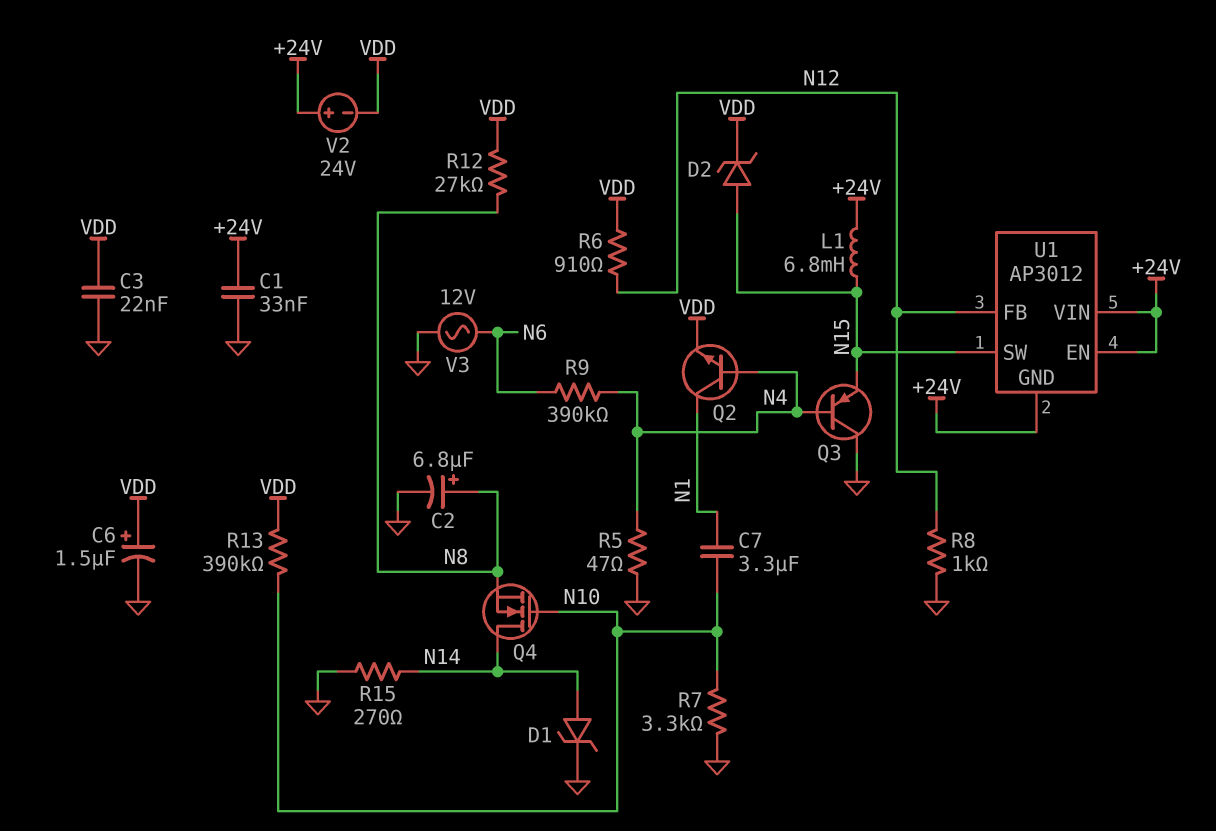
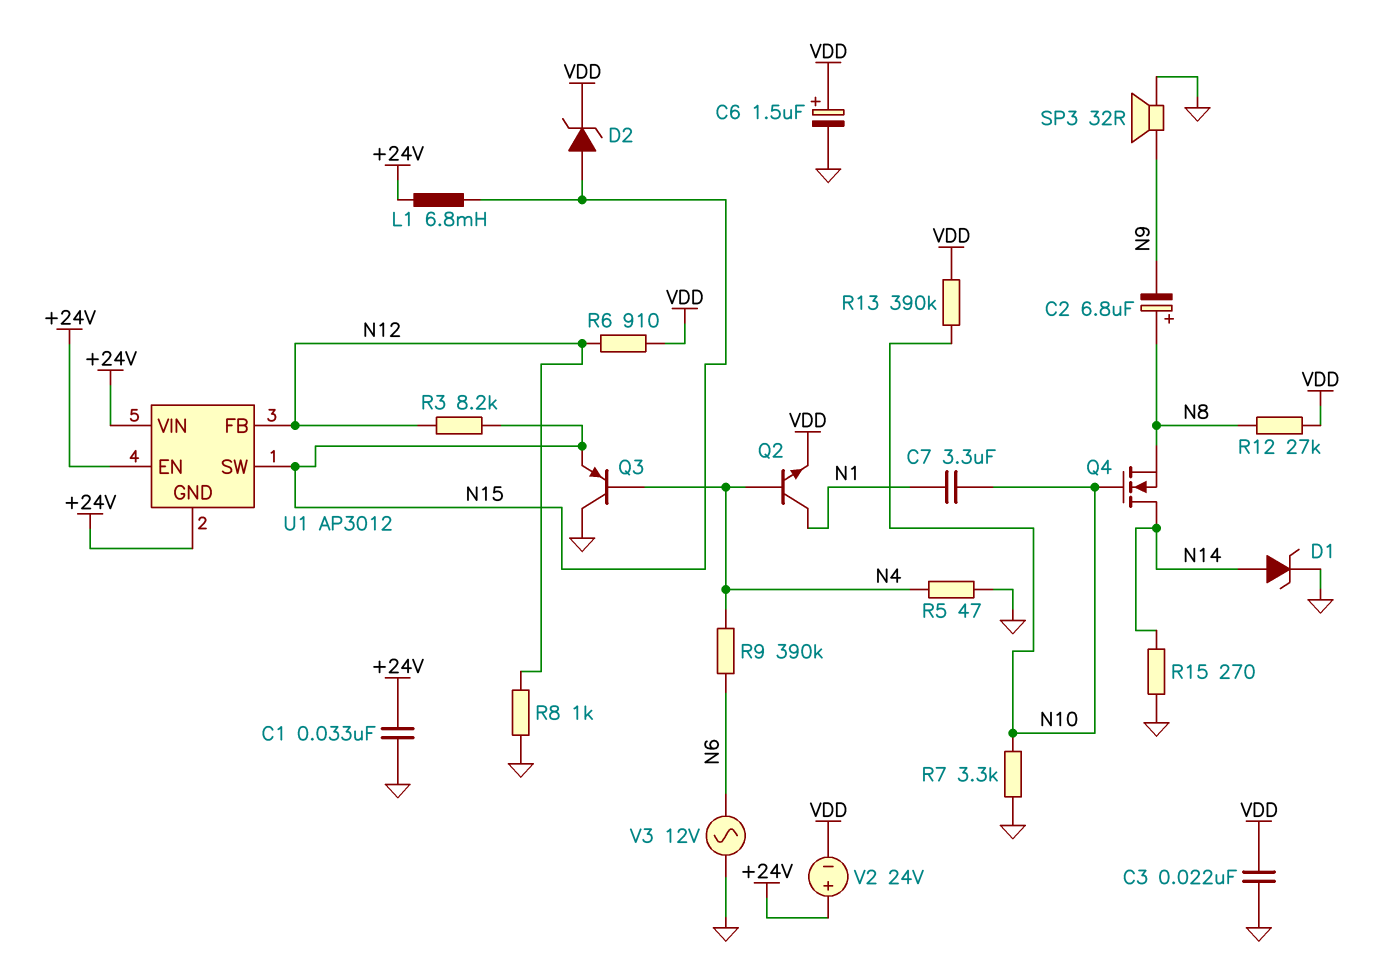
C2: 6.8uF (plus N8, minus GND) -> 6.8uF (plus N8, minus N9)
R3: none -> 8.2k (N12, N15)
SP3: none -> speaker 32R (GND, N9)

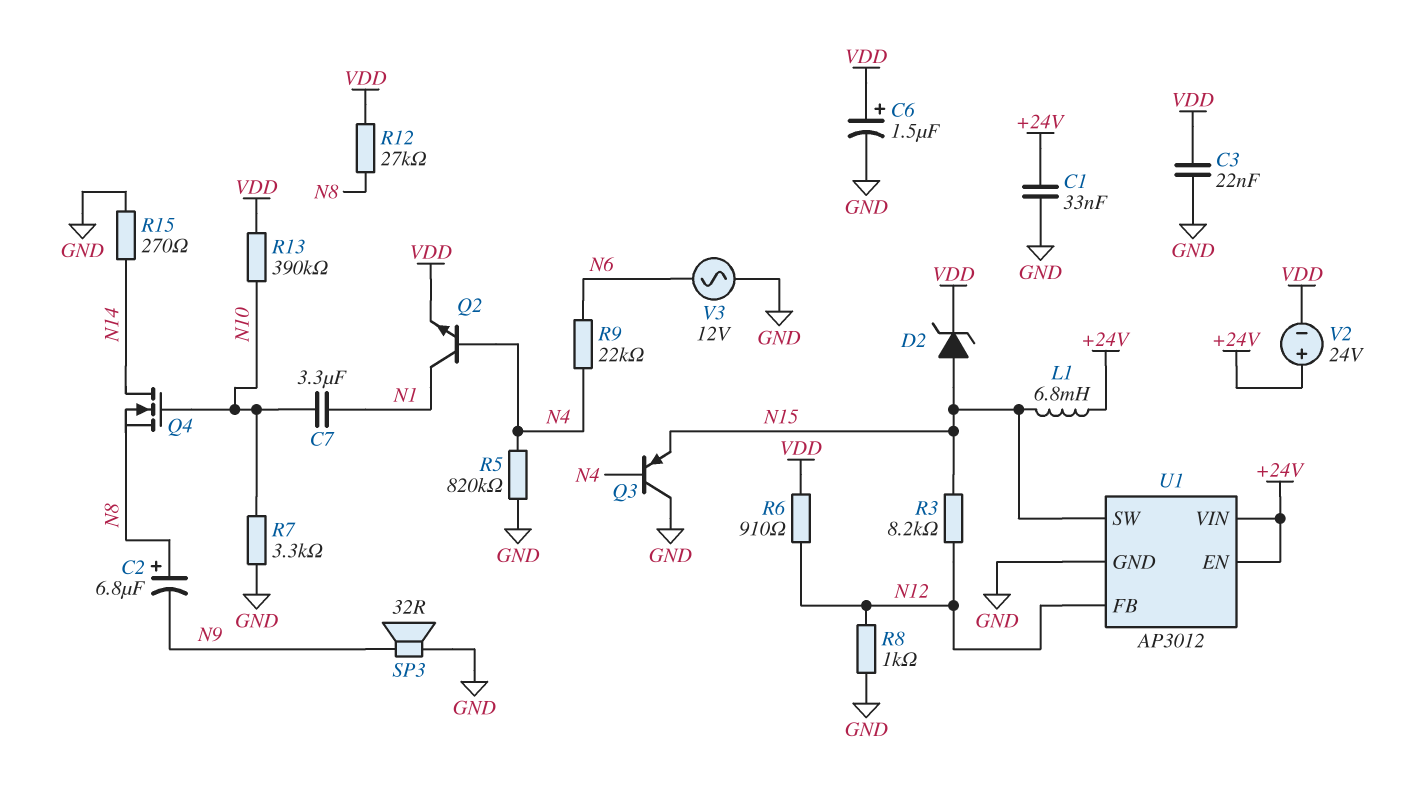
D1: zener (A N14, K GND) -> none
R5: 47 (GND, N4) -> 820k (GND, N4)
R9: 390k (N4, N6) -> 22k (N4, N6)
U1 pin GND: +24V -> GND

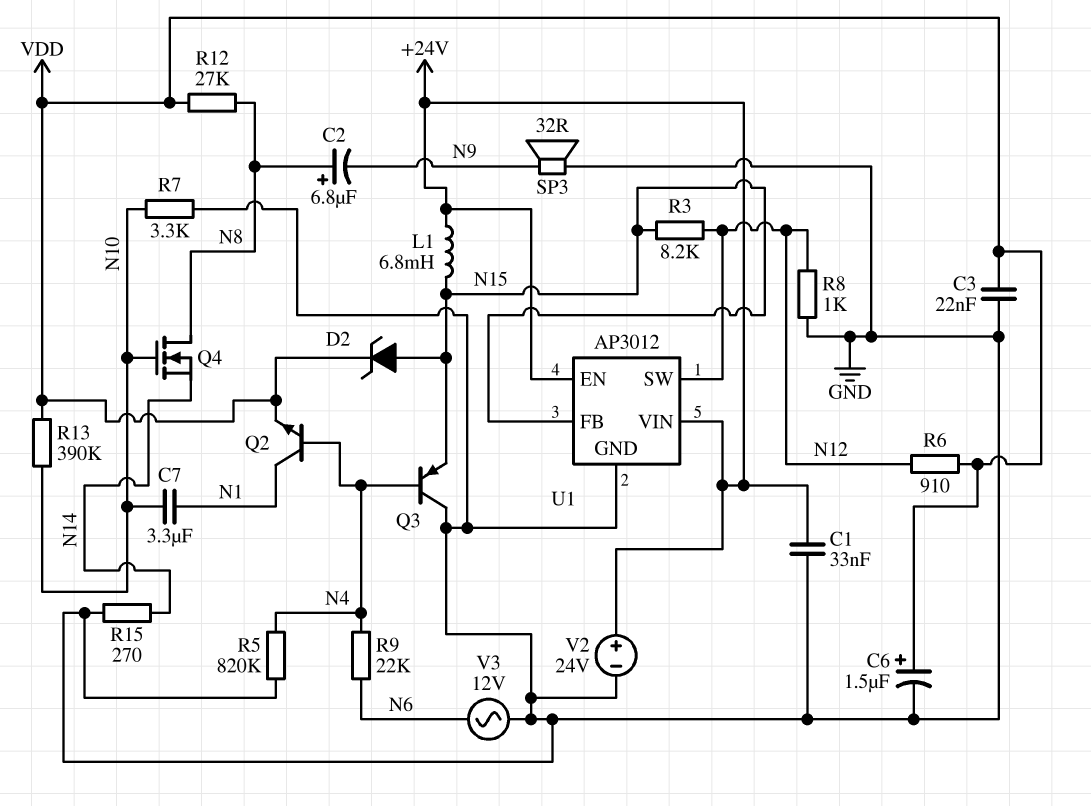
Q4: NMOS (G N10, D N14, S N8) -> NMOS (G N10, D N8, S N14)
U1 pin FB: N12 -> N15
U1 pin SW: N15 -> N12
V2: 24V (plus +24V, minus VDD) -> 24V (plus +24V, minus GND)

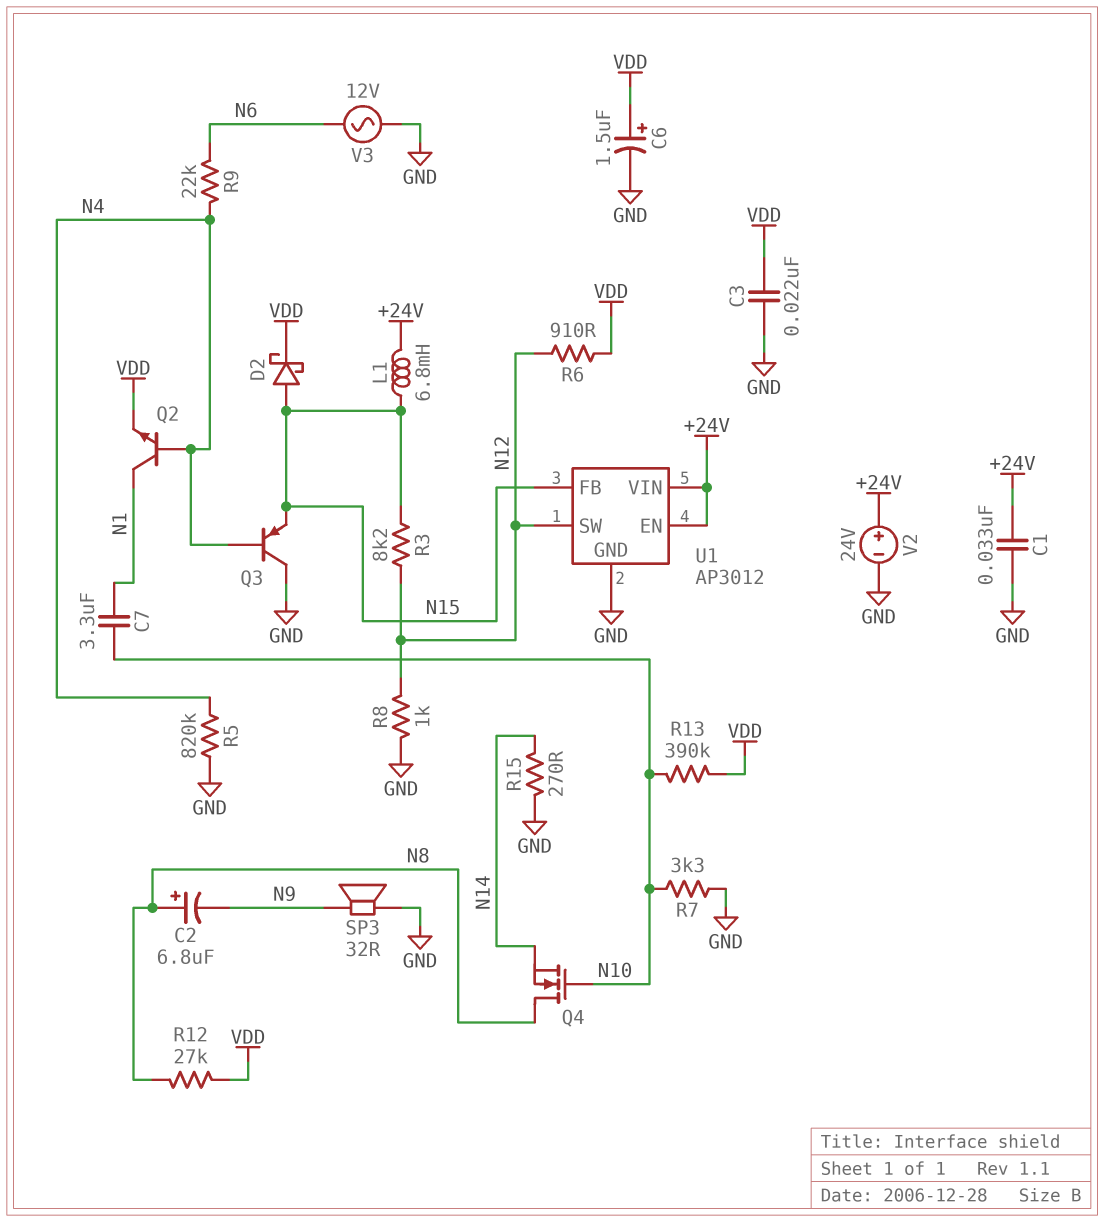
D2: zener (A N15, K VDD) -> schottky (A N15, K VDD)

